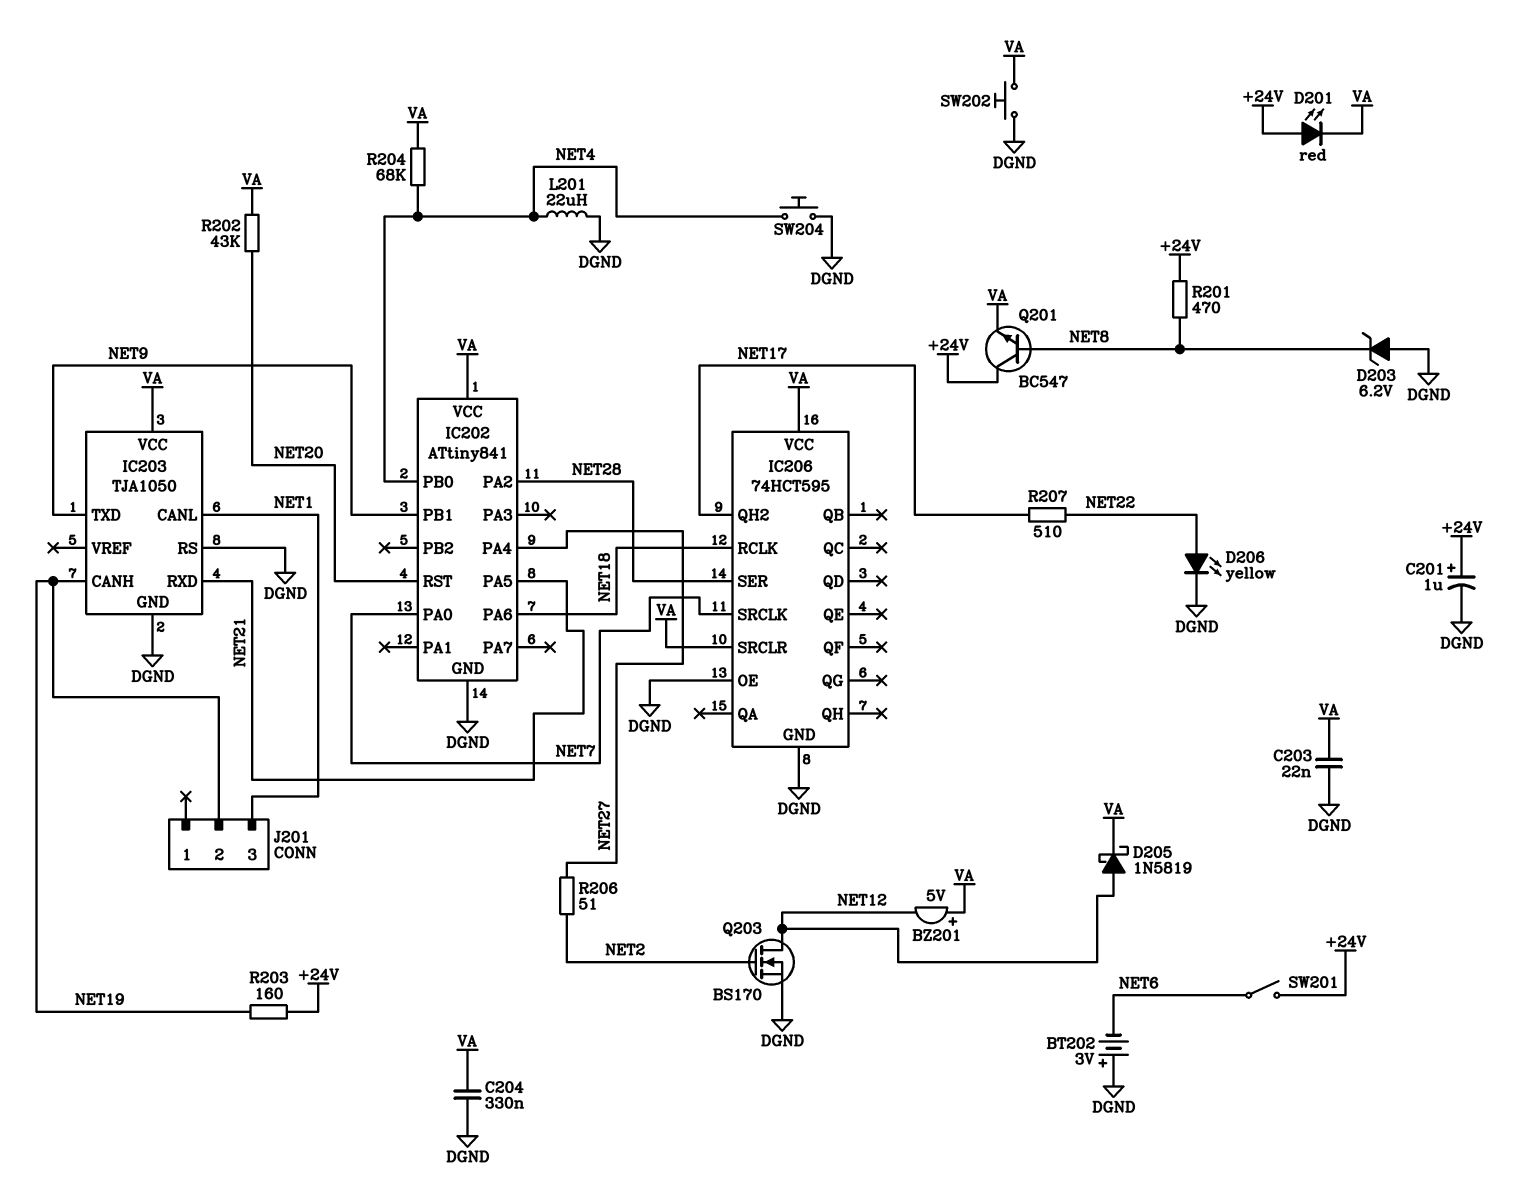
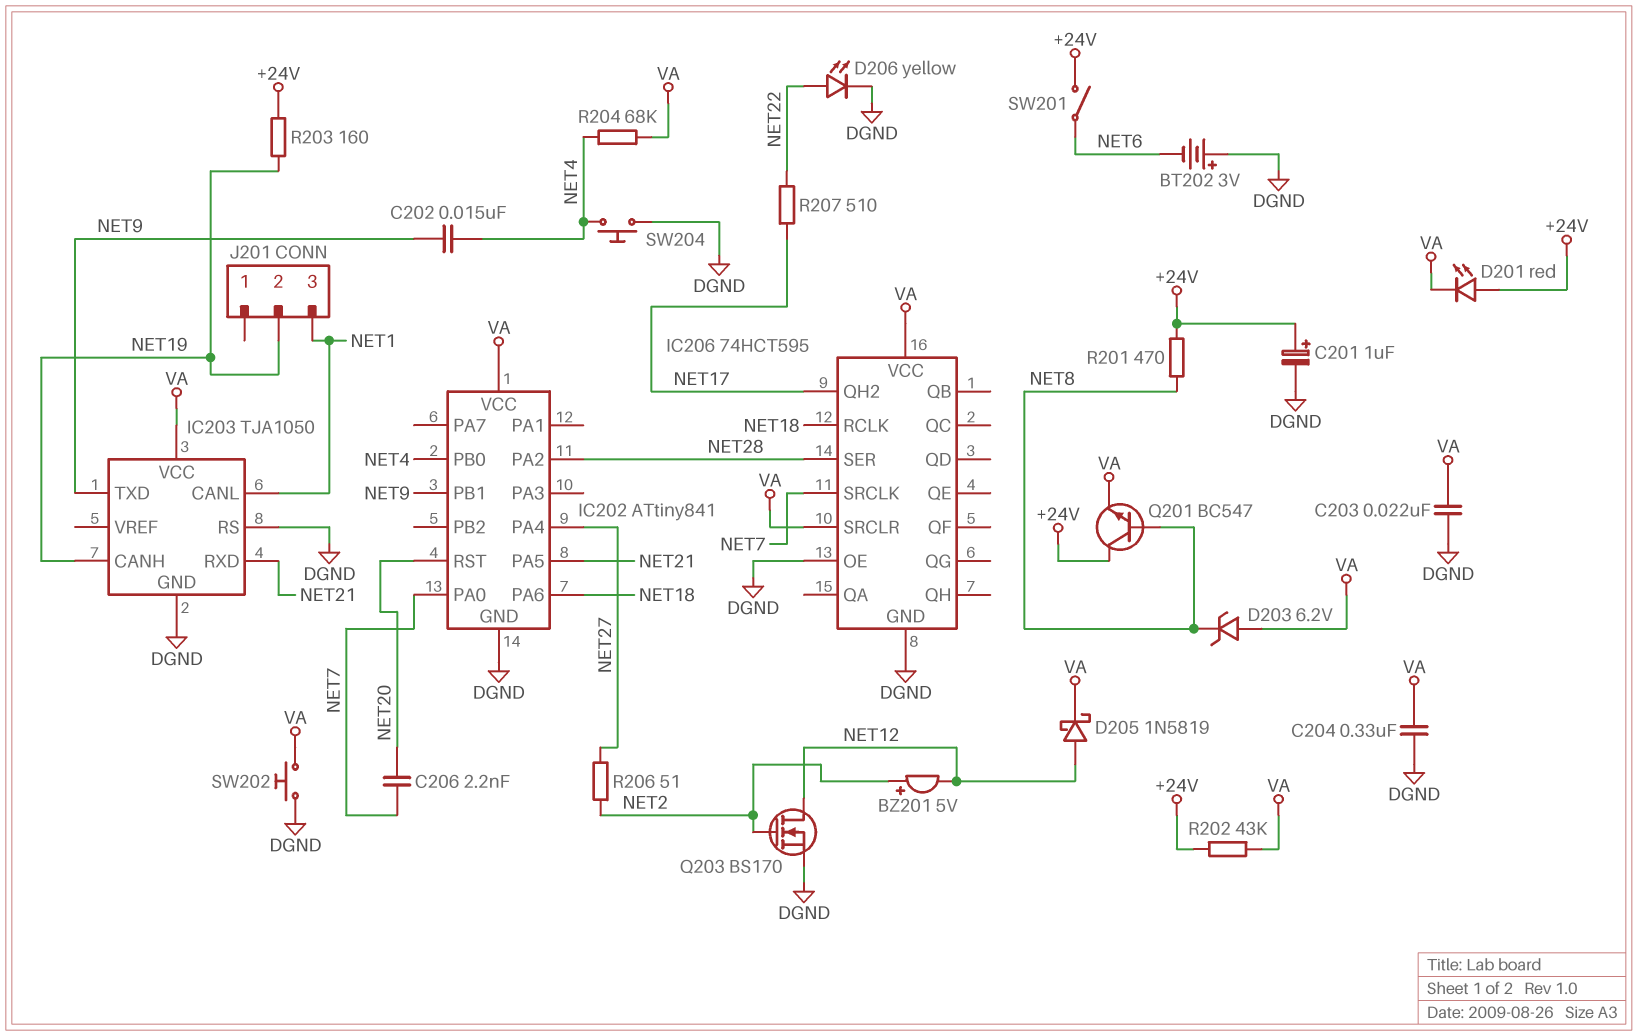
BZ201: buzzer 5V (plus VA, minus NET12) -> buzzer 5V (plus NET2, minus NET12)
C202: none -> 15nF (NET4, NET9)
C206: none -> 2.2nF (NET7, NET20)
D203: zener 6.2V (A DGND, K NET8) -> zener 6.2V (A VA, K NET8)
L201: 22uH (DGND, NET4) -> none
R202: 43k (NET20, VA) -> 43k (+24V, VA)

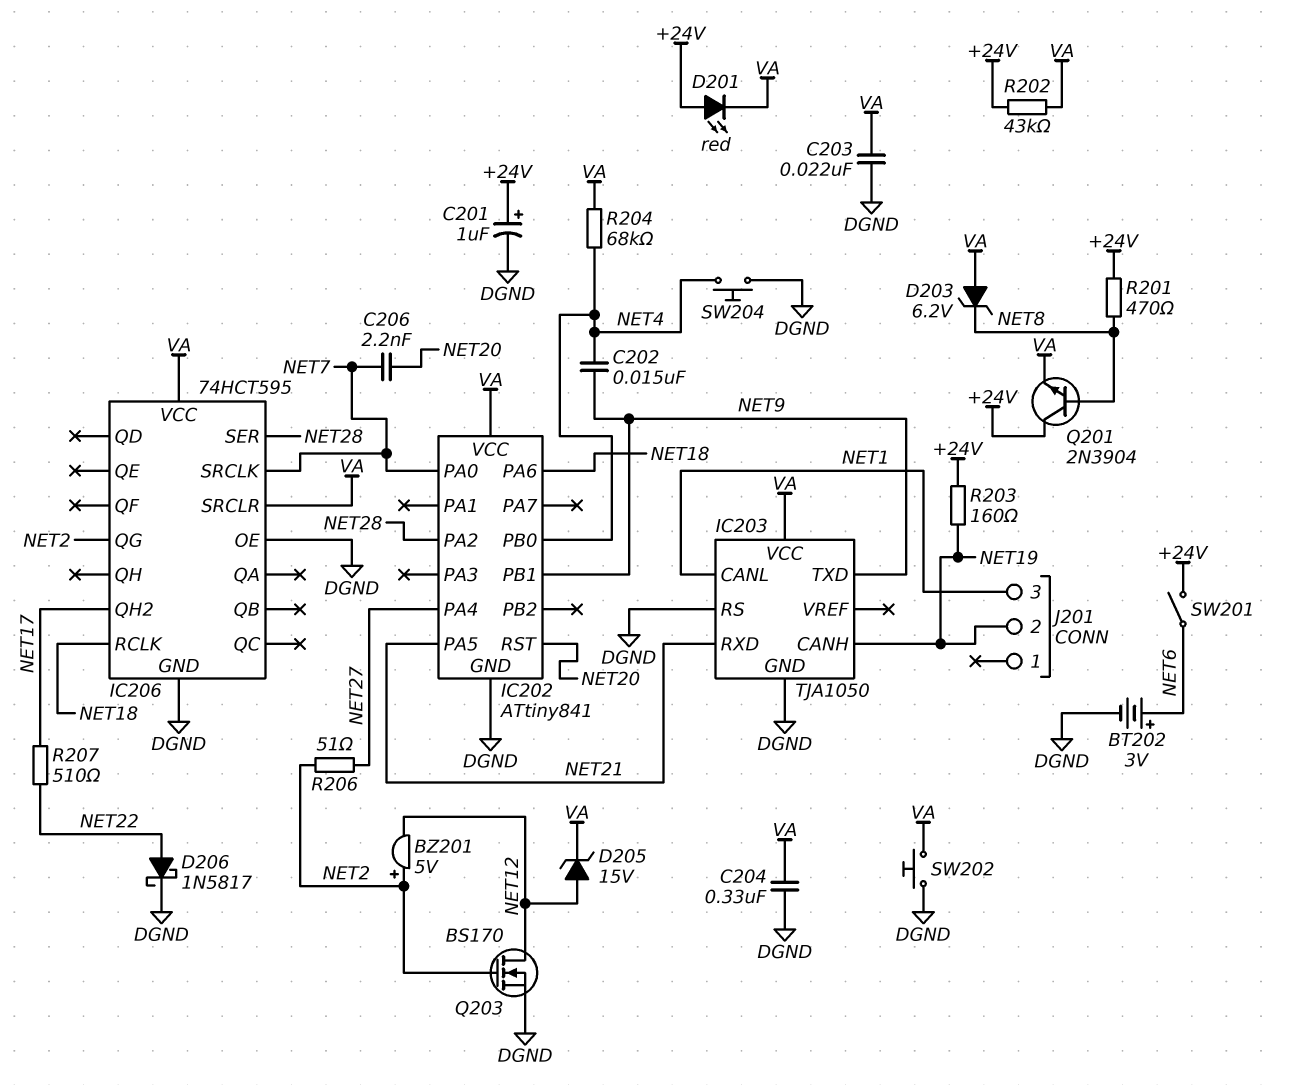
BT202: 3V (plus DGND, minus NET6) -> 3V (plus NET6, minus DGND)
D205: schottky 1N5819 (A NET12, K VA) -> zener 15V (A NET12, K VA)
D206: LED yellow (A NET22, K DGND) -> schottky 1N5817 (A NET22, K DGND)
IC206 pin QG: none -> NET2
Q201: NPN BC547 (B NET8, C +24V, E VA) -> NPN 2N3904 (B NET8, C +24V, E VA)

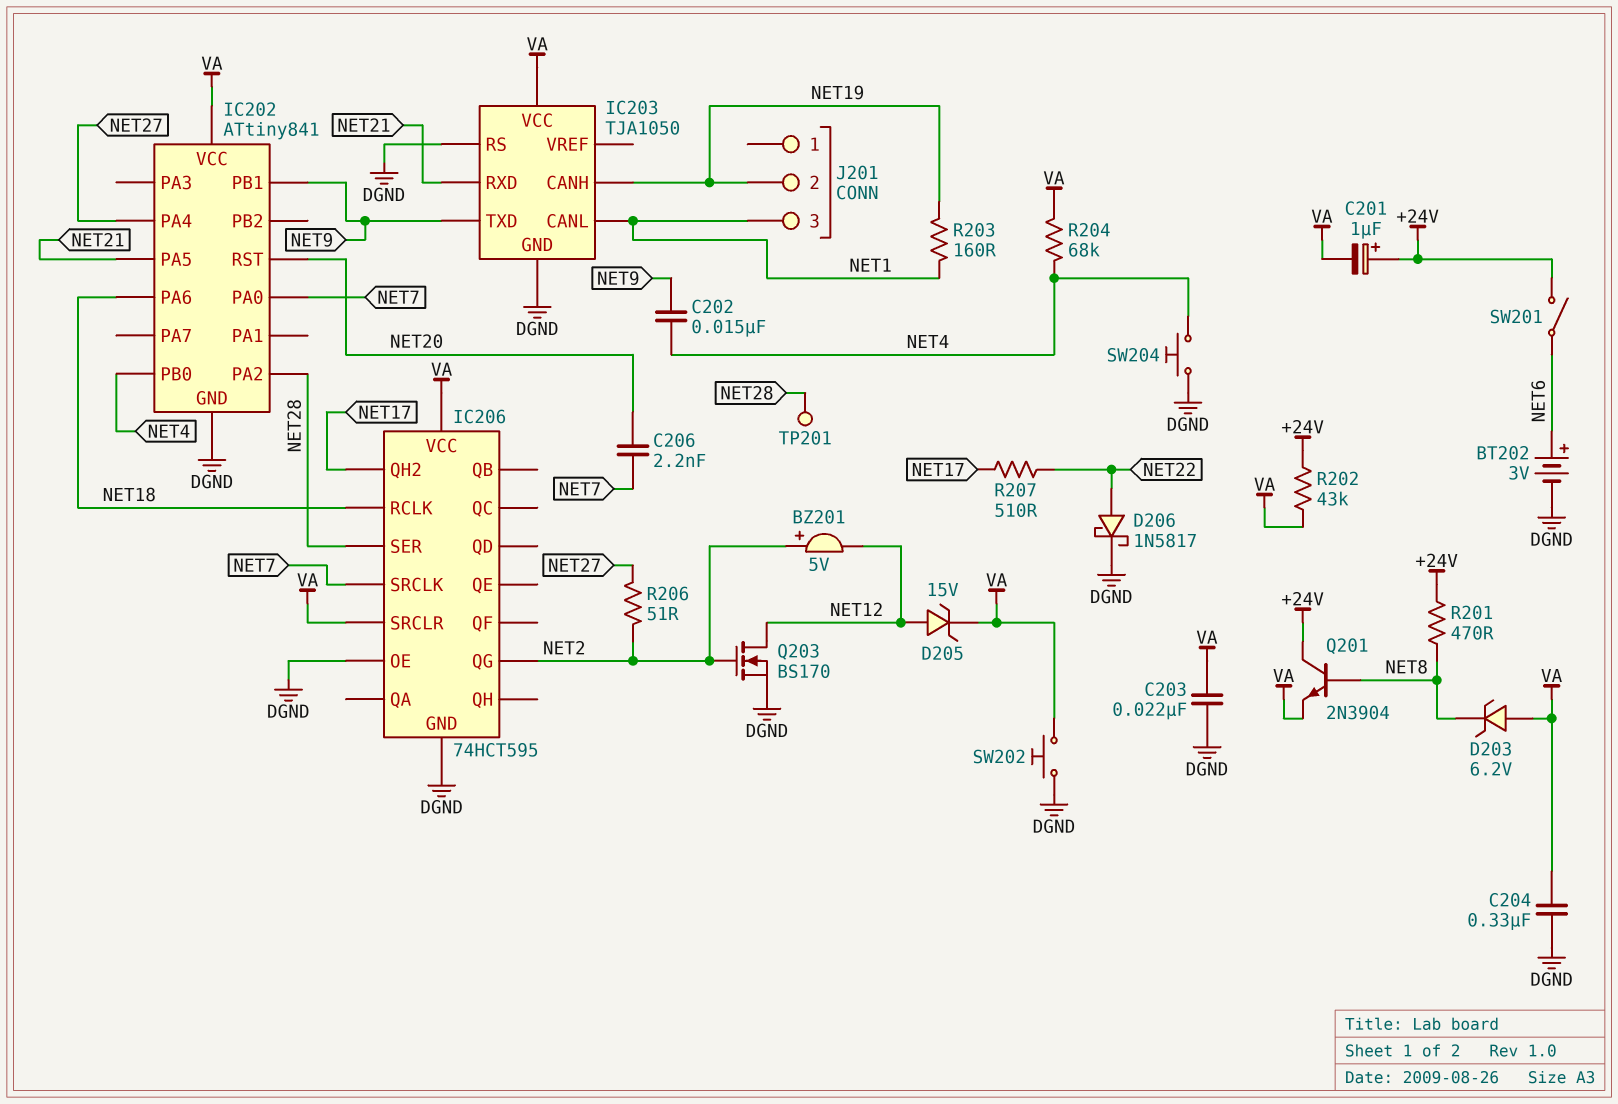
C201: 1uF (plus +24V, minus DGND) -> 1uF (plus +24V, minus VA)
D201: LED red (A +24V, K VA) -> none
R203: 160 (+24V, NET19) -> 160 (NET1, NET19)
TP201: none -> test point (NET28)

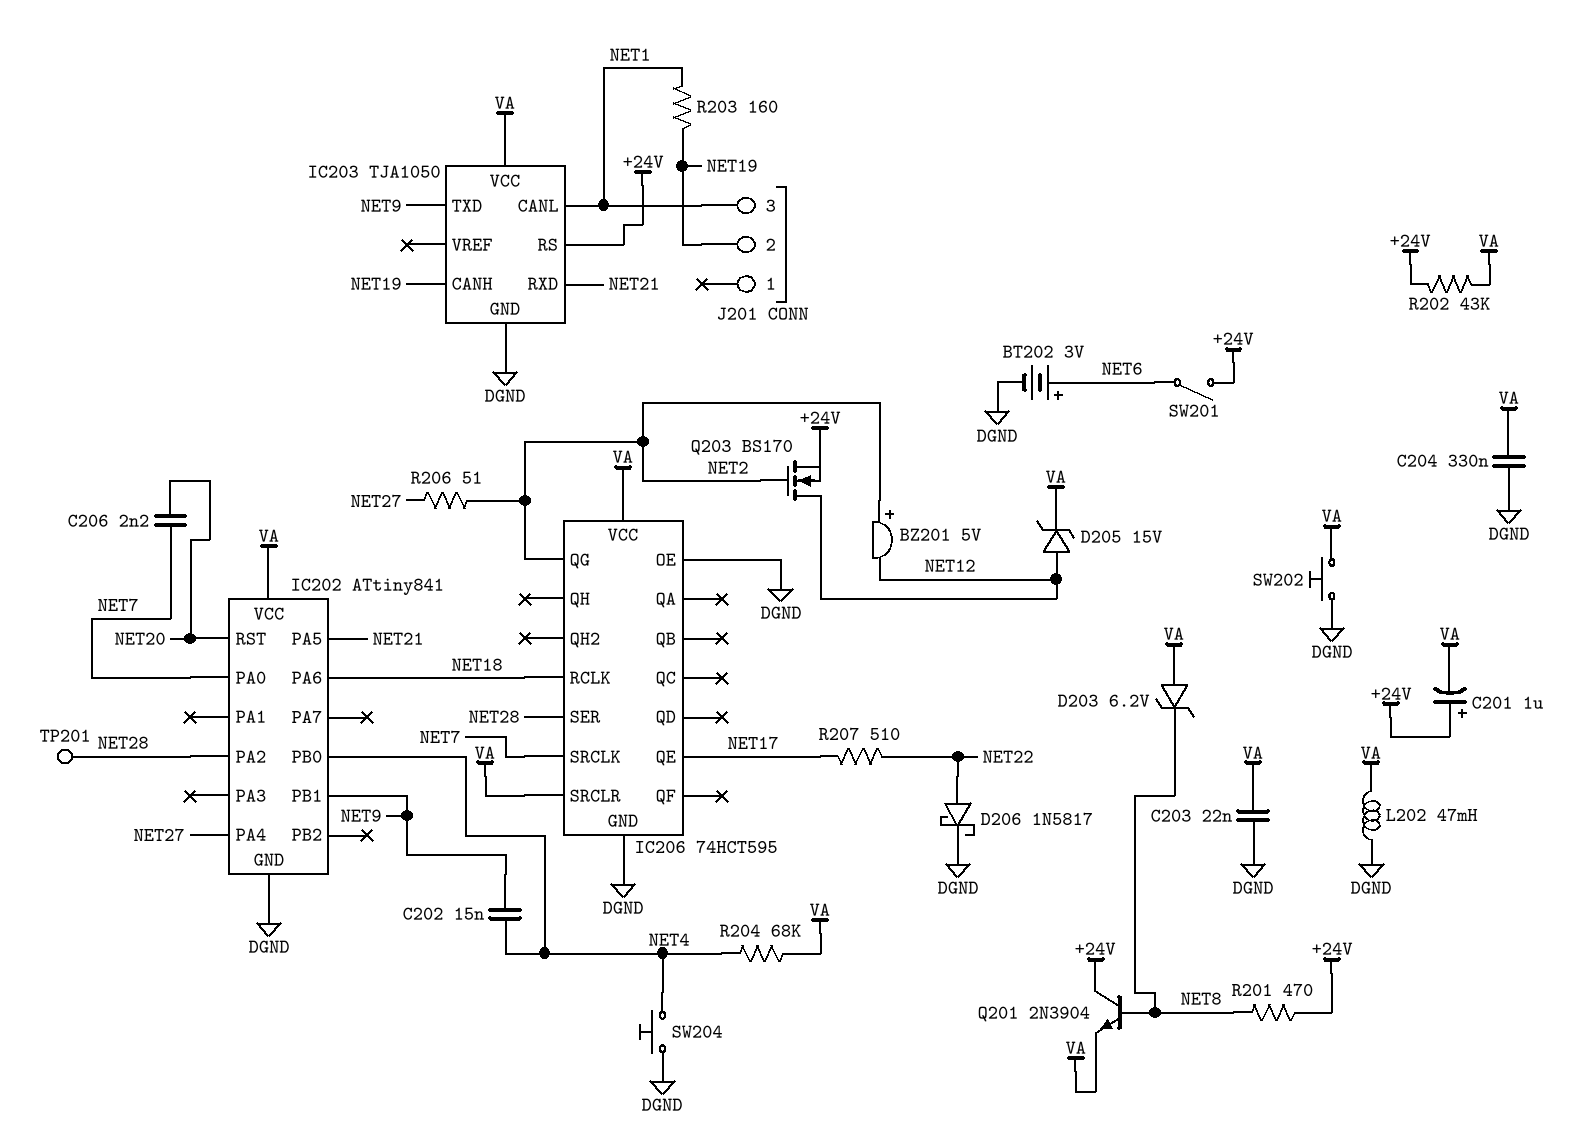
IC203 pin RS: DGND -> +24V
IC206 pin QE: none -> NET17
IC206 pin QH2: NET17 -> none
L202: none -> 47mH (DGND, VA)
Q203: NMOS BS170 (G NET2, D NET12, S DGND) -> NMOS BS170 (G NET2, D NET12, S +24V)

